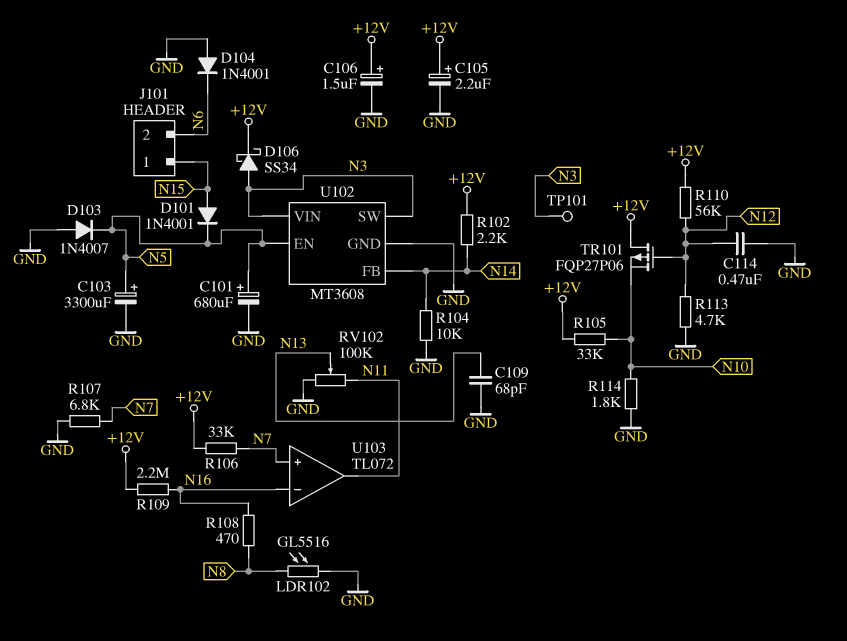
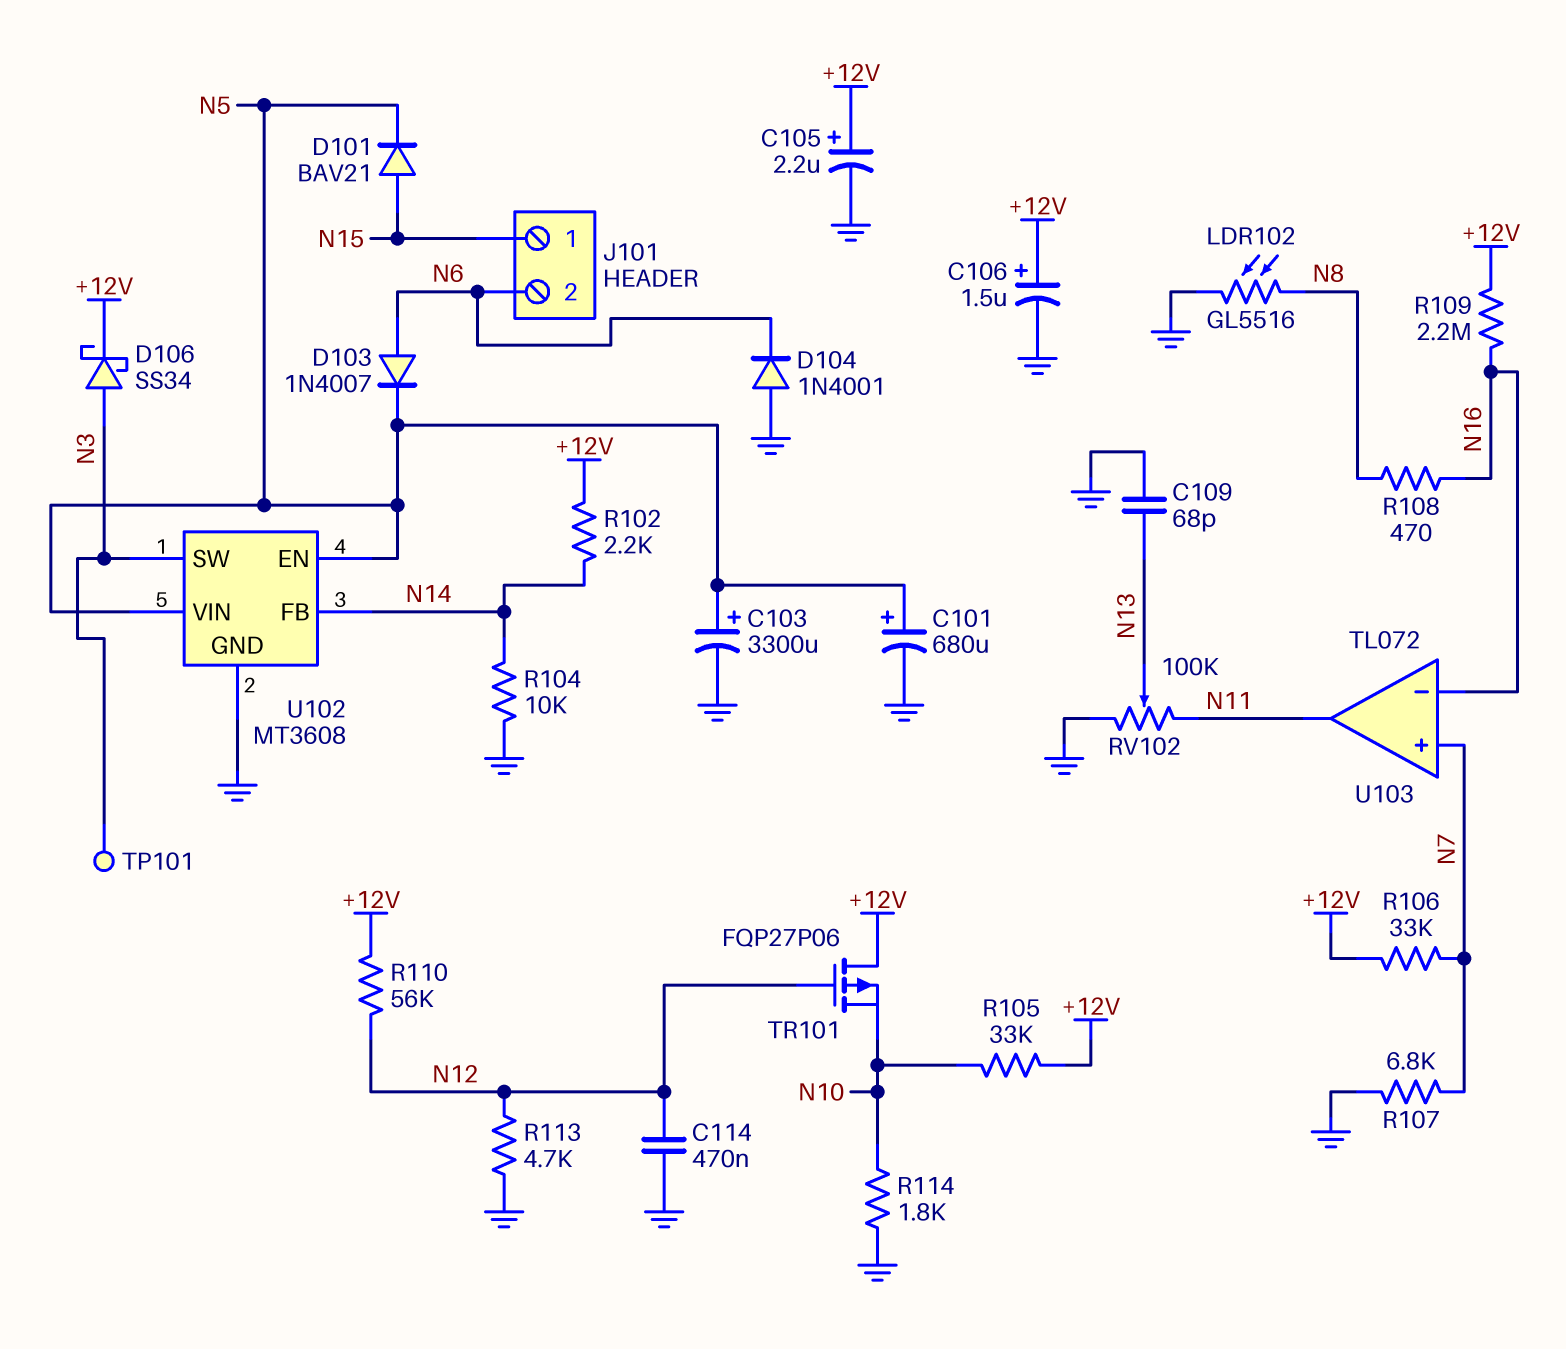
D101: diode 1N4001 (A N15, K N5) -> diode BAV21 (A N15, K N5)
D103: diode 1N4007 (A GND, K N5) -> diode 1N4007 (A N6, K N5)
U102 pin VIN: N3 -> N5

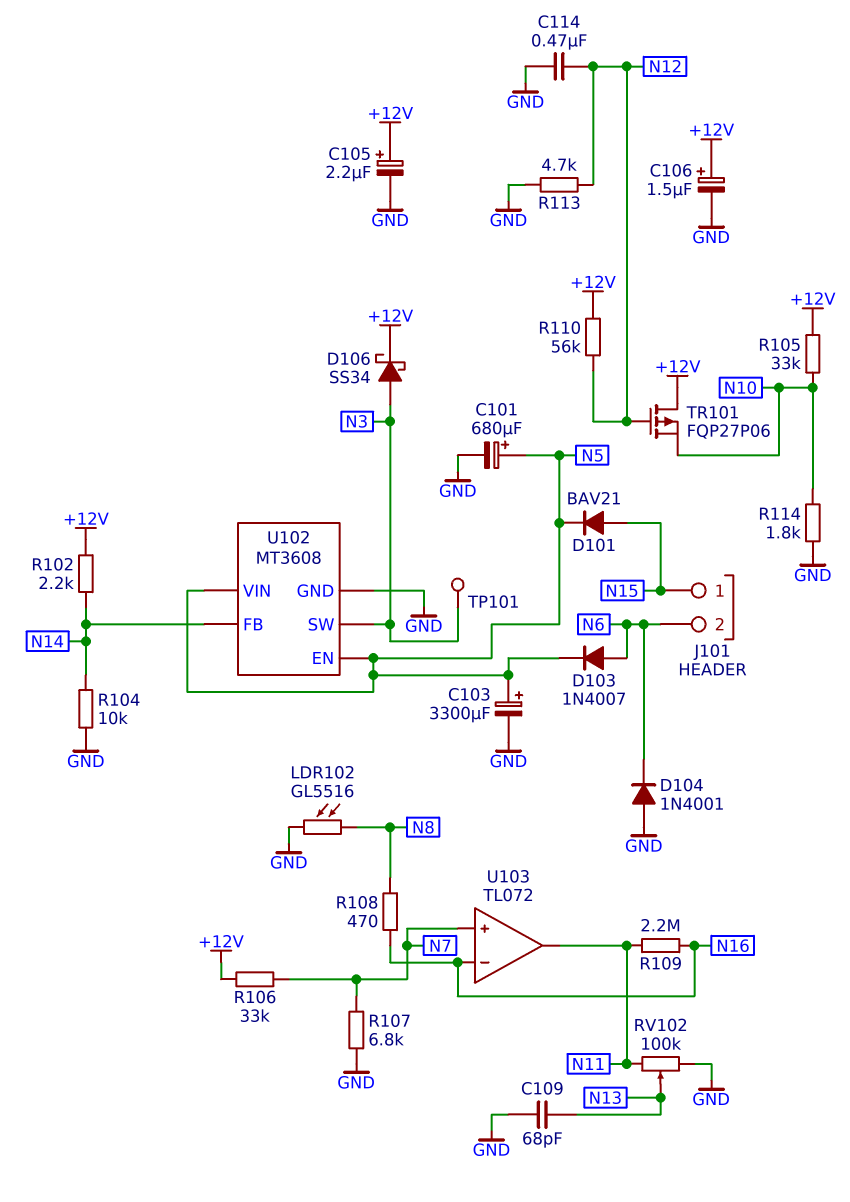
R109: 2.2M (+12V, N16) -> 2.2M (N11, N16)

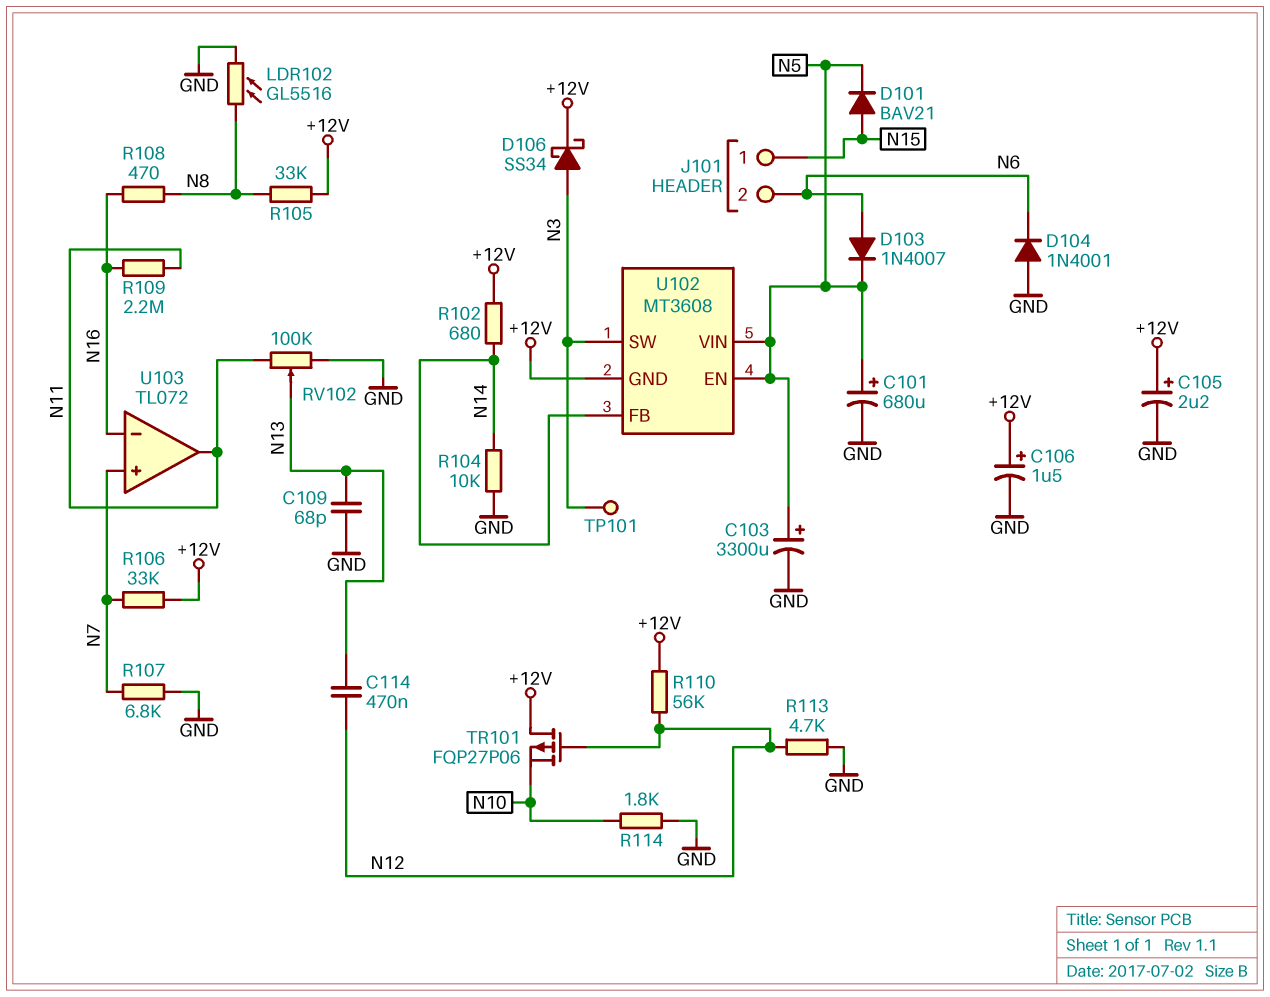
C114: 470nF (GND, N12) -> 470nF (N12, N13)
R102: 2.2k (+12V, N14) -> 680 (+12V, N14)
R105: 33k (+12V, N10) -> 33k (+12V, N8)
U102 pin GND: GND -> +12V

